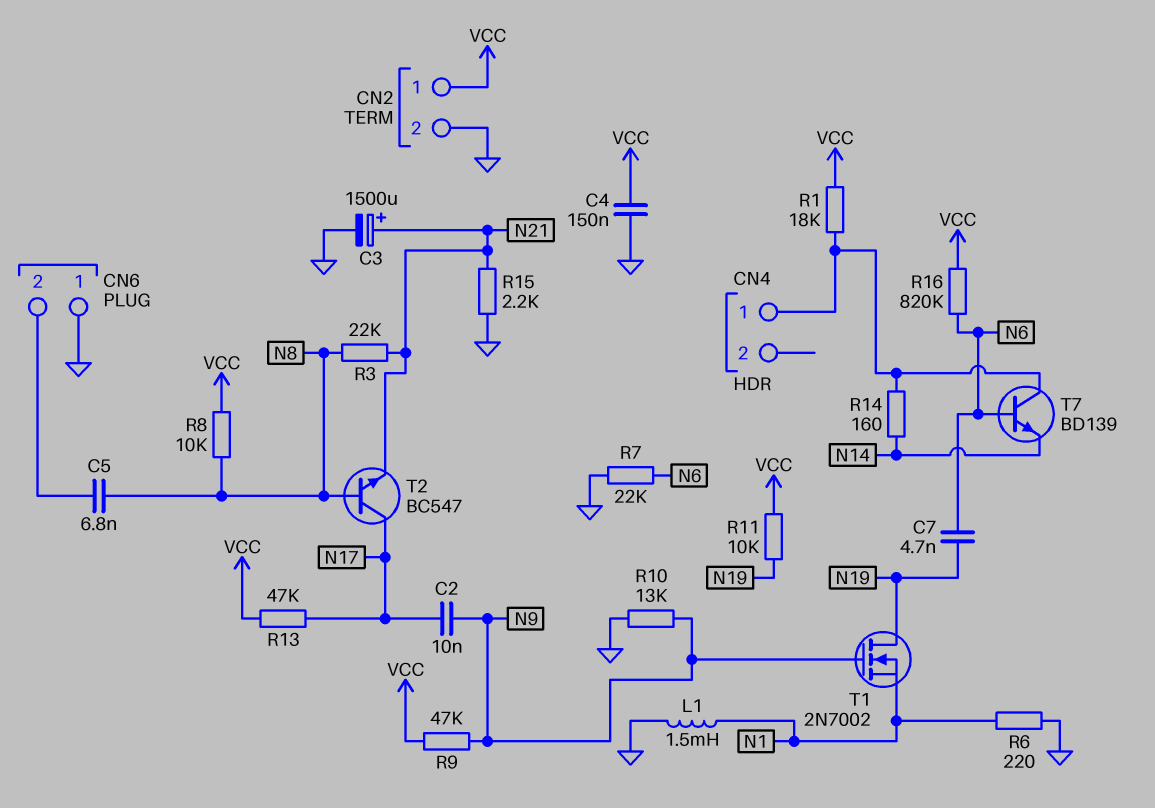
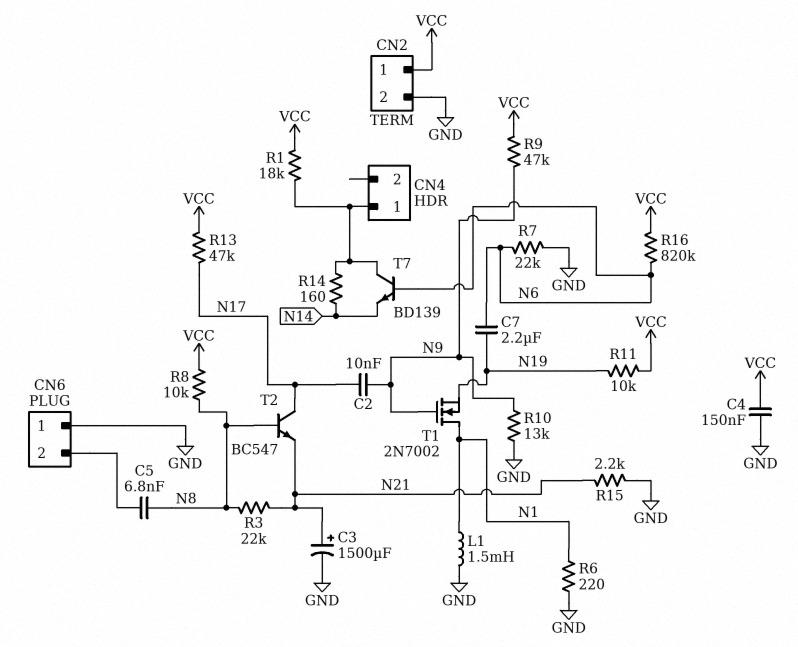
C7: 4.7nF (N6, N19) -> 2.2uF (N6, N19)
T1: NMOS 2N7002 (G N9, D N19, S N1) -> NMOS 2N7002 (G N9, D N1, S N19)

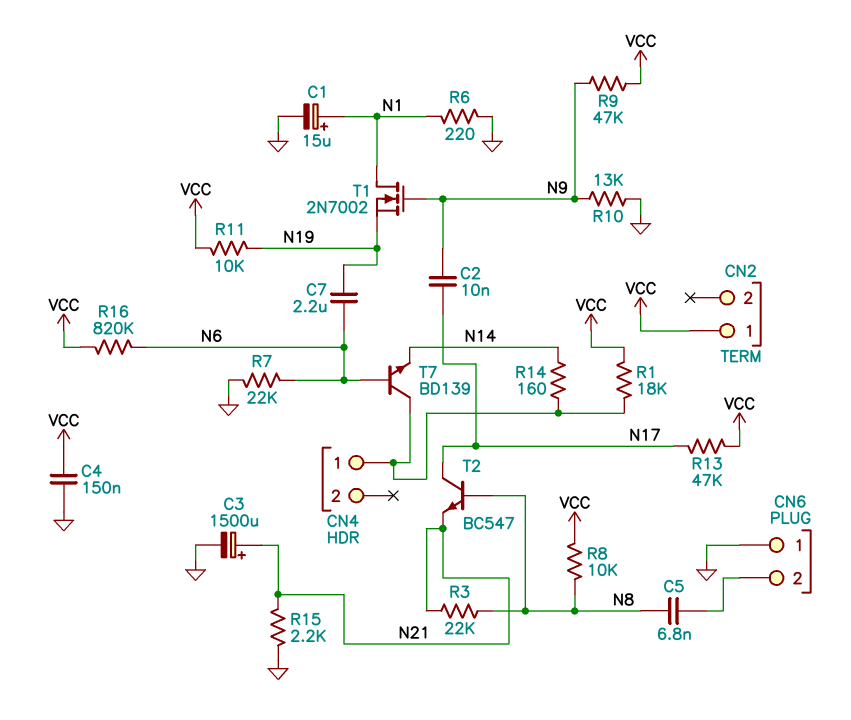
C1: none -> 15uF (plus N1, minus GND)
CN2 pin 2: GND -> none
L1: 1.5mH (GND, N1) -> none

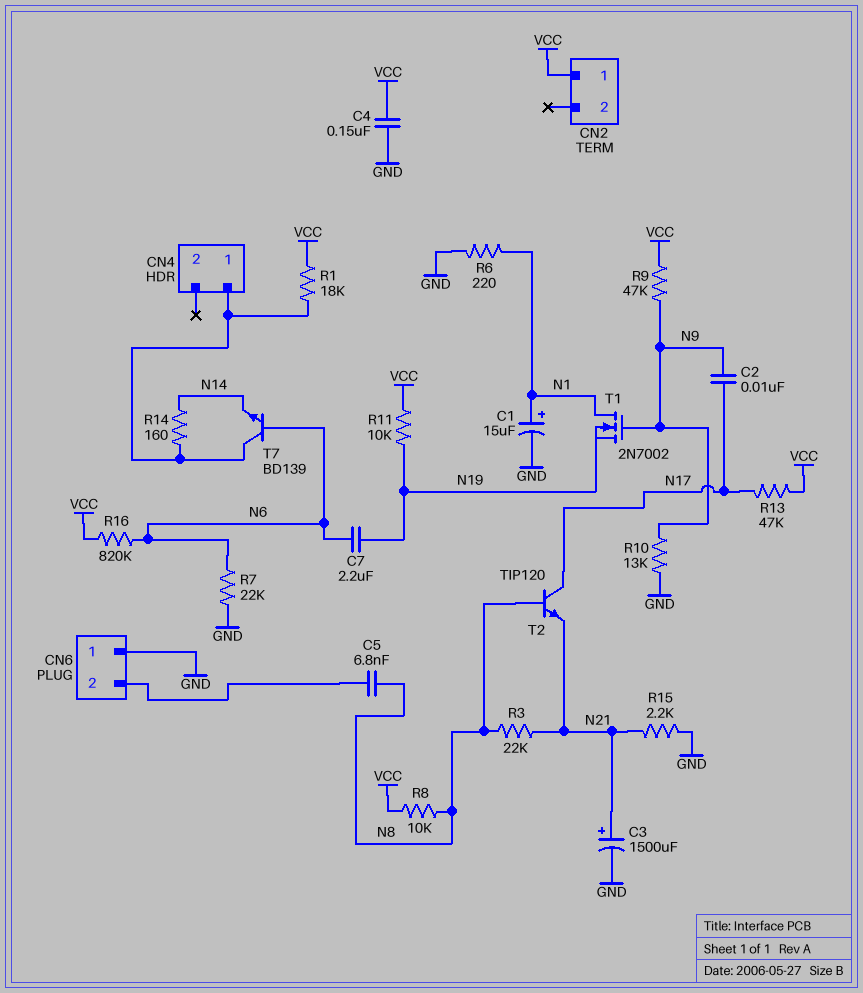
T2: NPN BC547 (B N8, C N17, E N21) -> NPN TIP120 (B N8, C N17, E N21)

